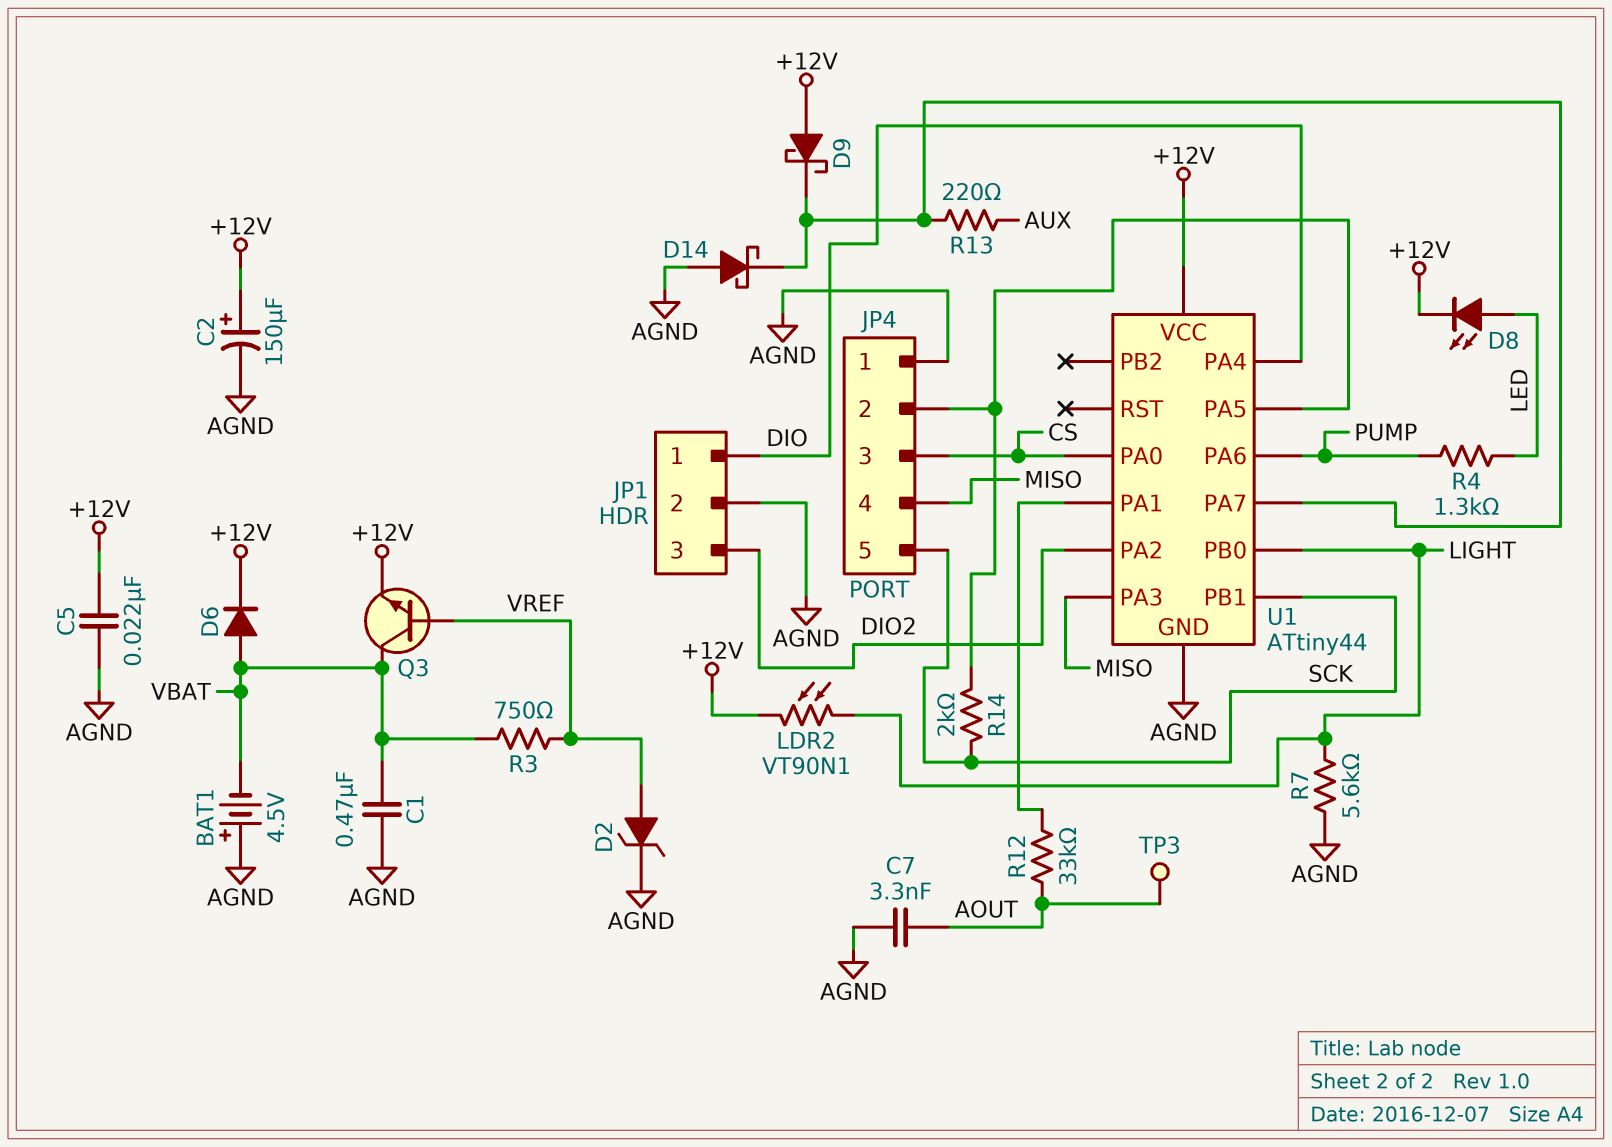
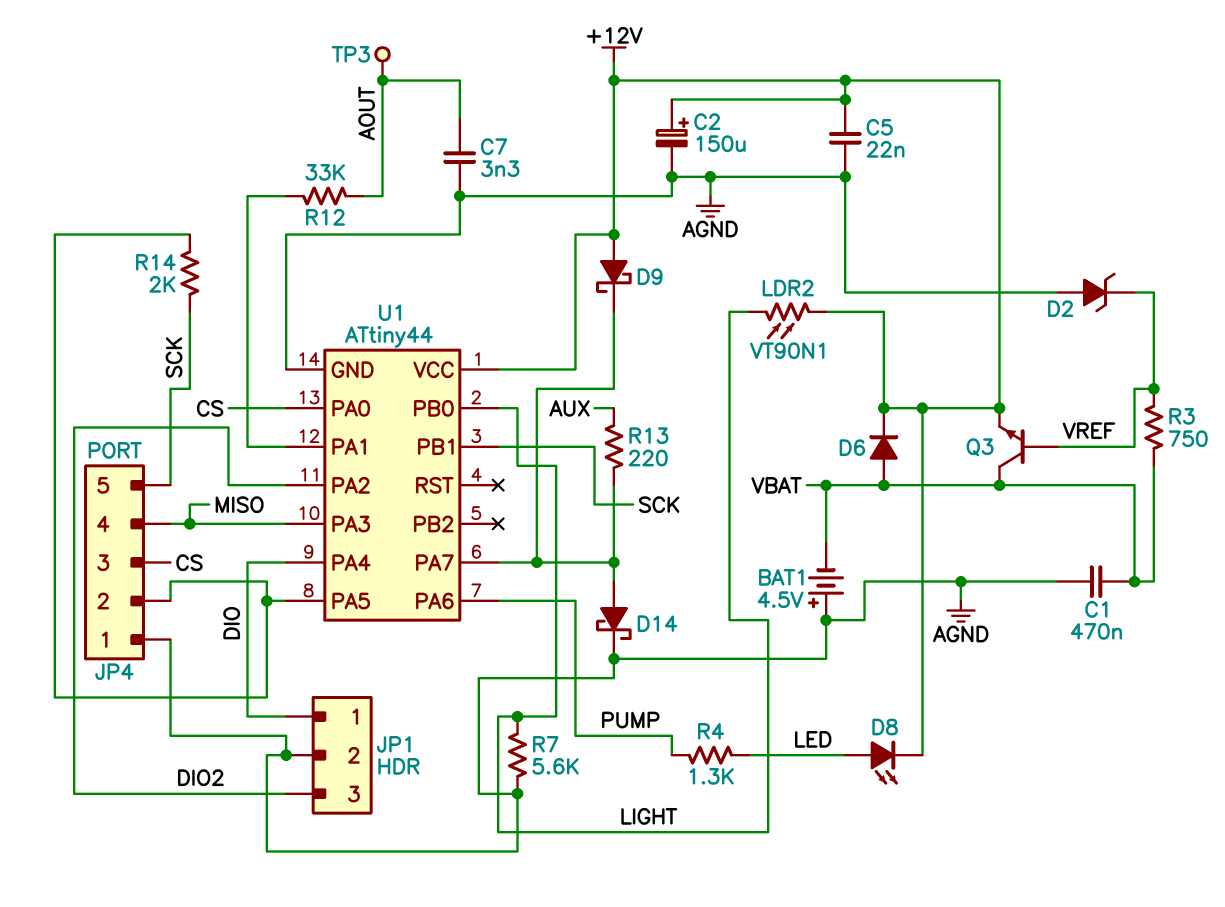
D2: zener (A VREF, K AGND) -> zener (A AGND, K VREF)
D14: schottky (A AGND, K U1/PA7) -> schottky (A U1/PA7, K AGND)

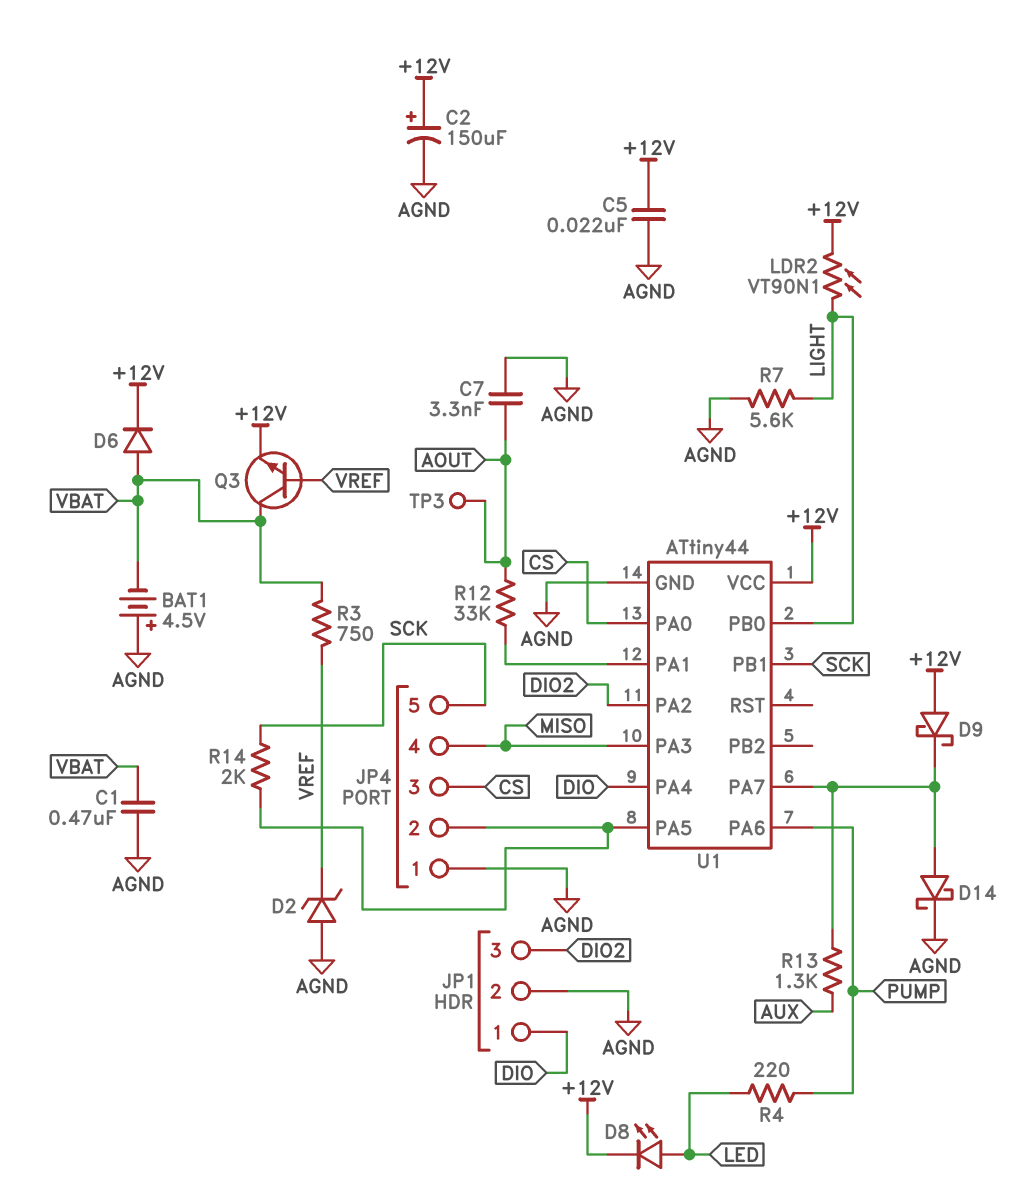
R4: 1.3k (LED, PUMP) -> 220 (LED, PUMP)
R13: 220 (AUX, U1/PA7) -> 1.3k (AUX, U1/PA7)

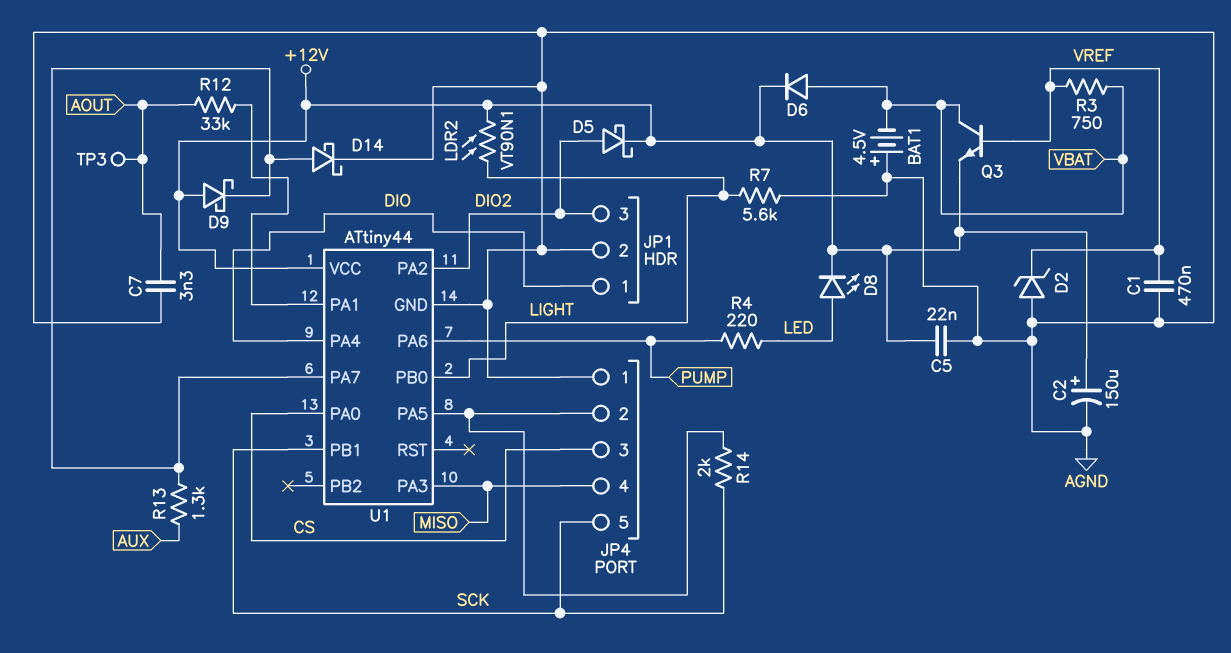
C1: 470nF (AGND, VBAT) -> 470nF (AGND, VREF)
D5: none -> schottky (A DIO2, K +12V)

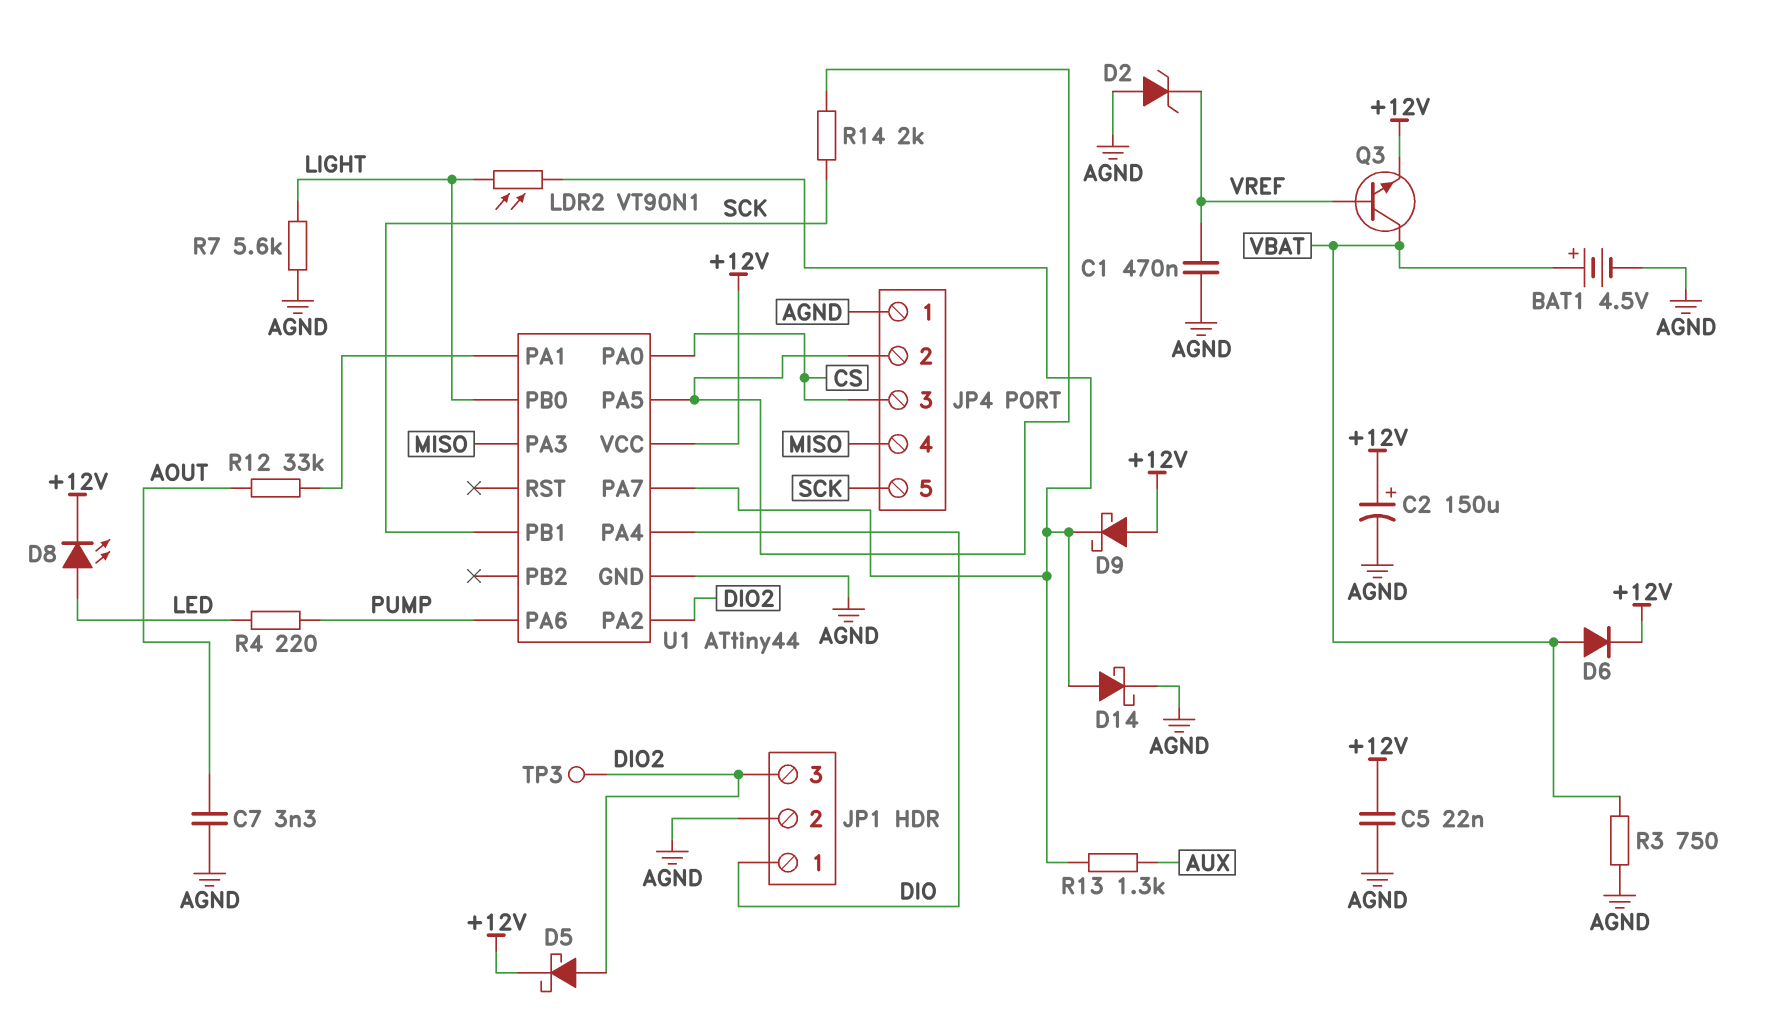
BAT1: 4.5V (plus AGND, minus VBAT) -> 4.5V (plus VBAT, minus AGND)
LDR2: VT90N1 (+12V, LIGHT) -> VT90N1 (LIGHT, U1/PA7)
R3: 750 (VBAT, VREF) -> 750 (AGND, VBAT)
TP3: test point (AOUT) -> test point (DIO2)

